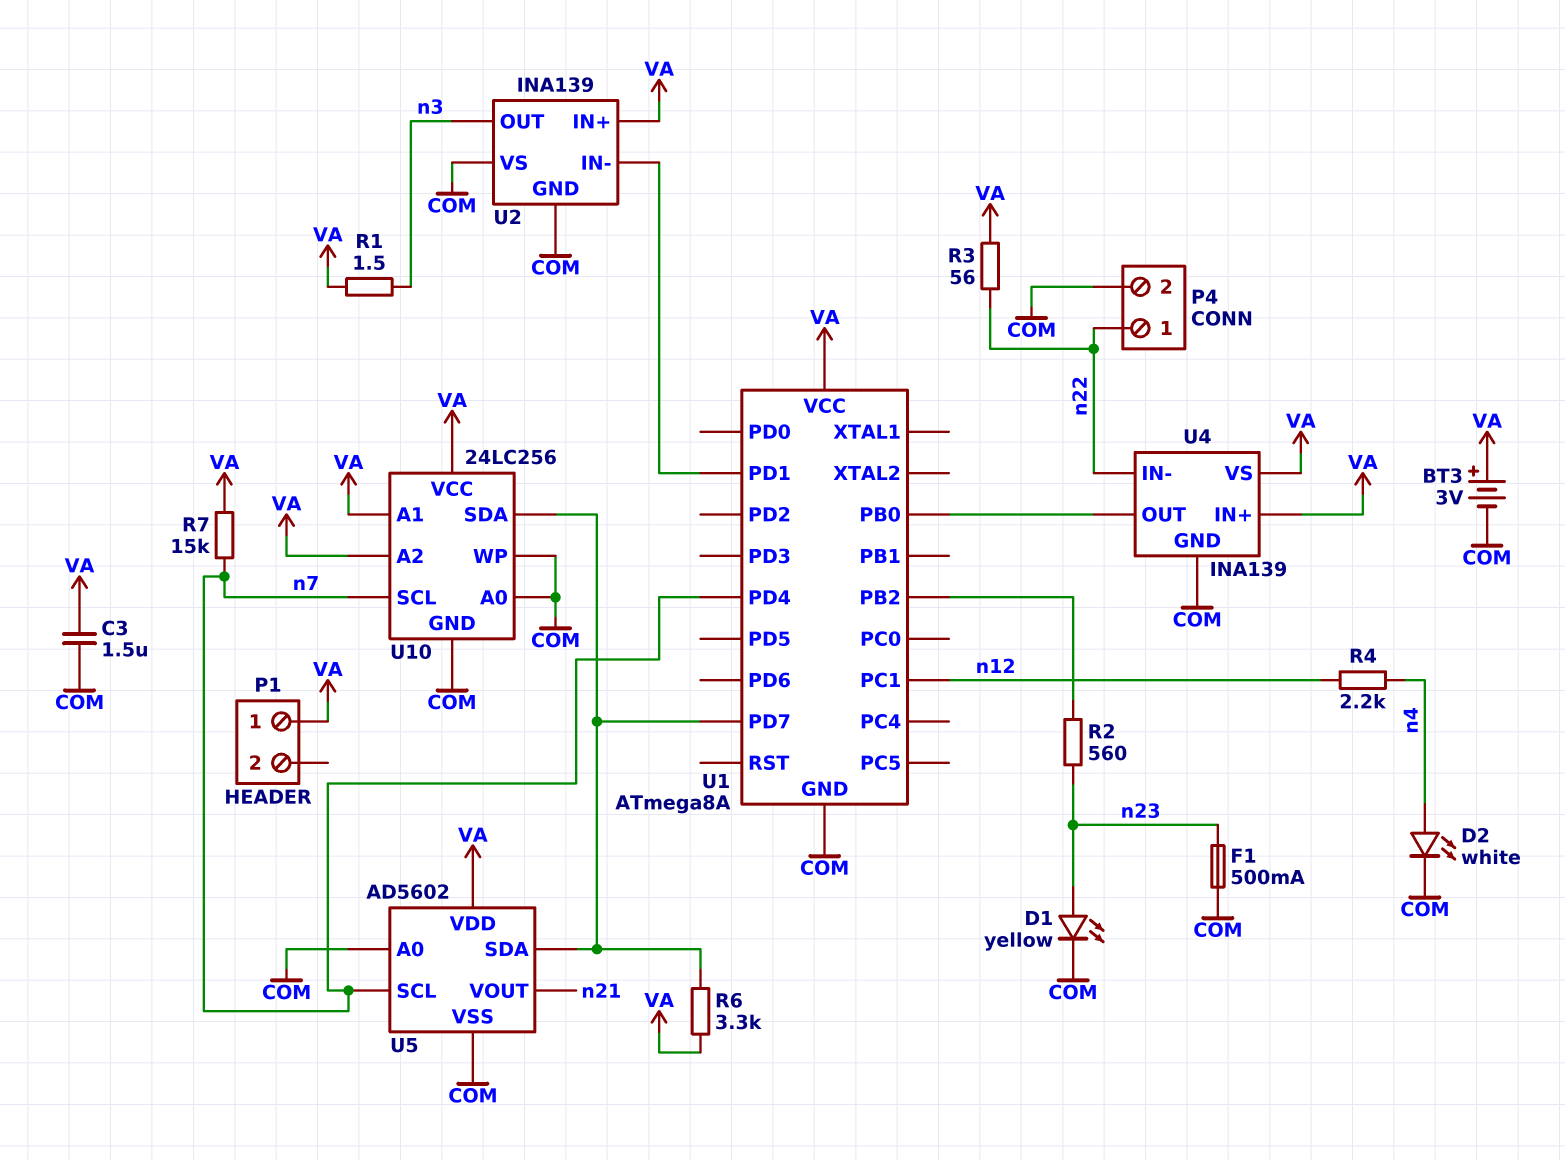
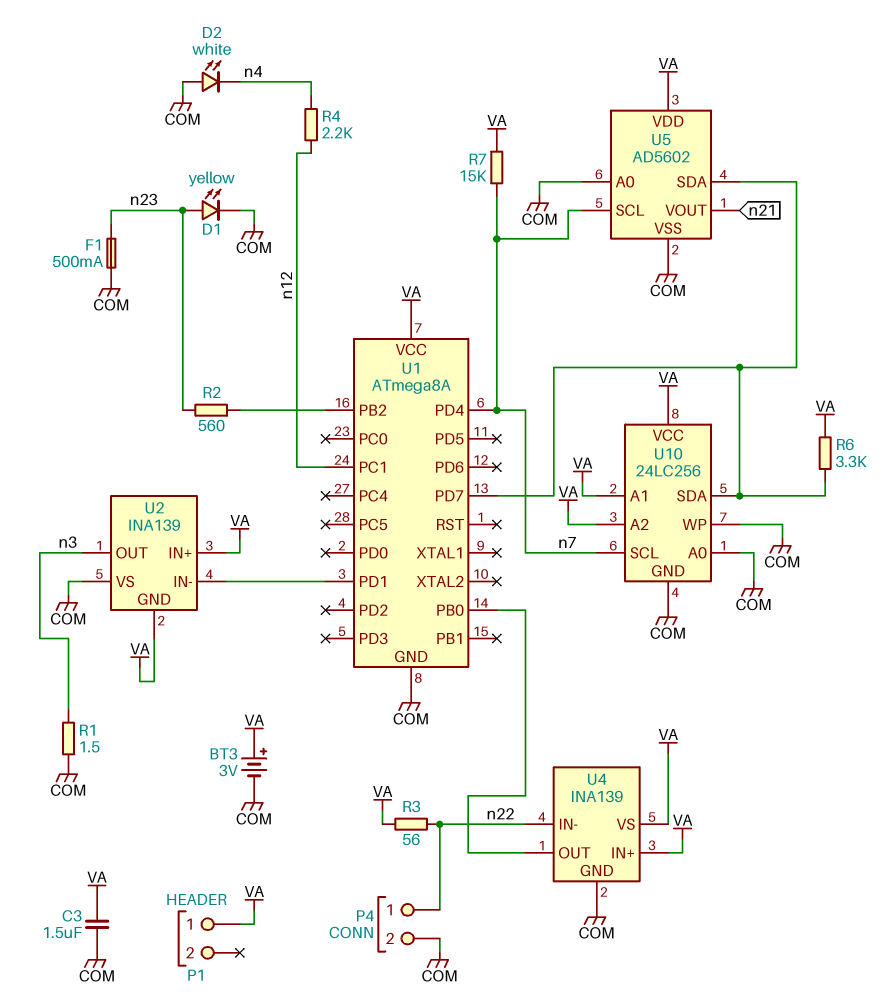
D2: LED white (A n4, K COM) -> LED white (A COM, K n4)
R1: 1.5 (VA, n3) -> 1.5 (COM, n3)
U2 pin GND: COM -> VA

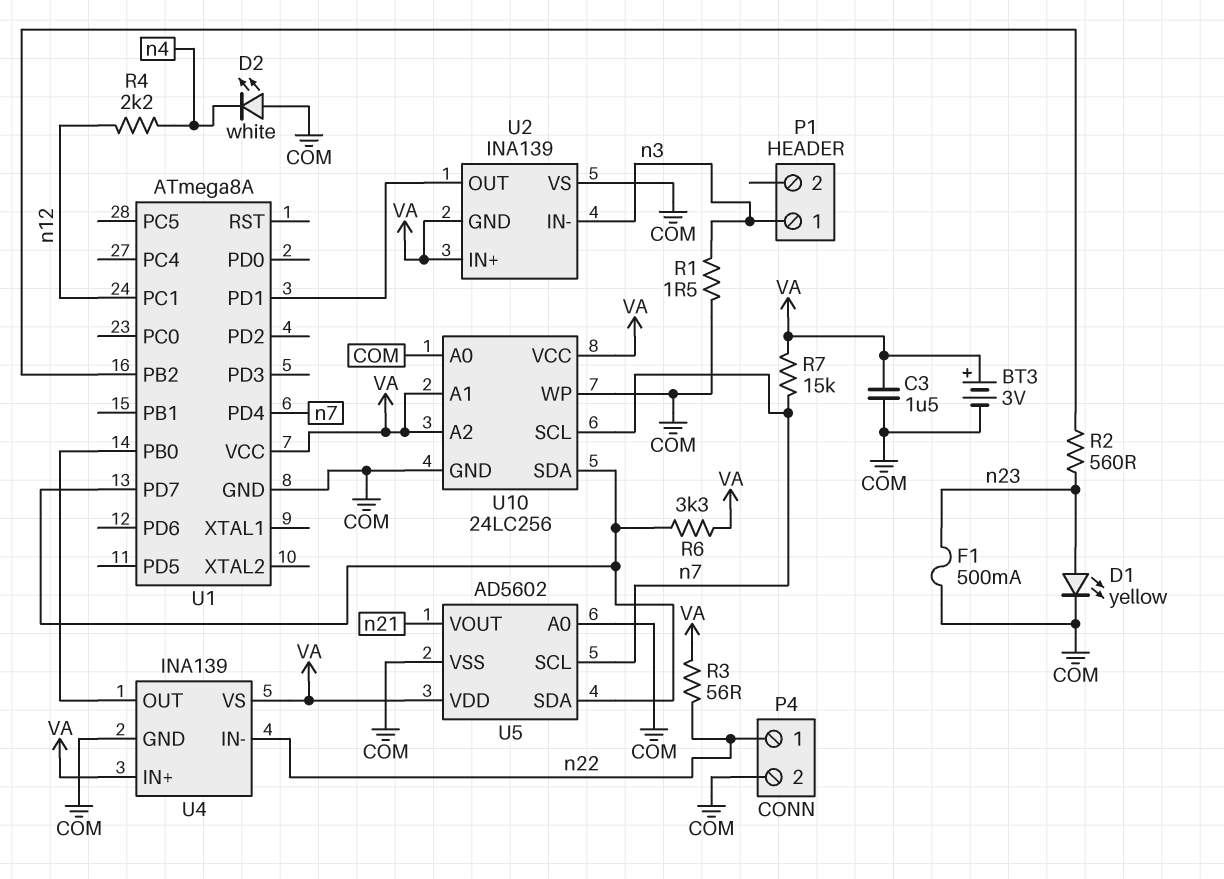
P1 pin 1: VA -> n3
U2 pin IN-: U1/PD1 -> n3
U2 pin OUT: n3 -> U1/PD1

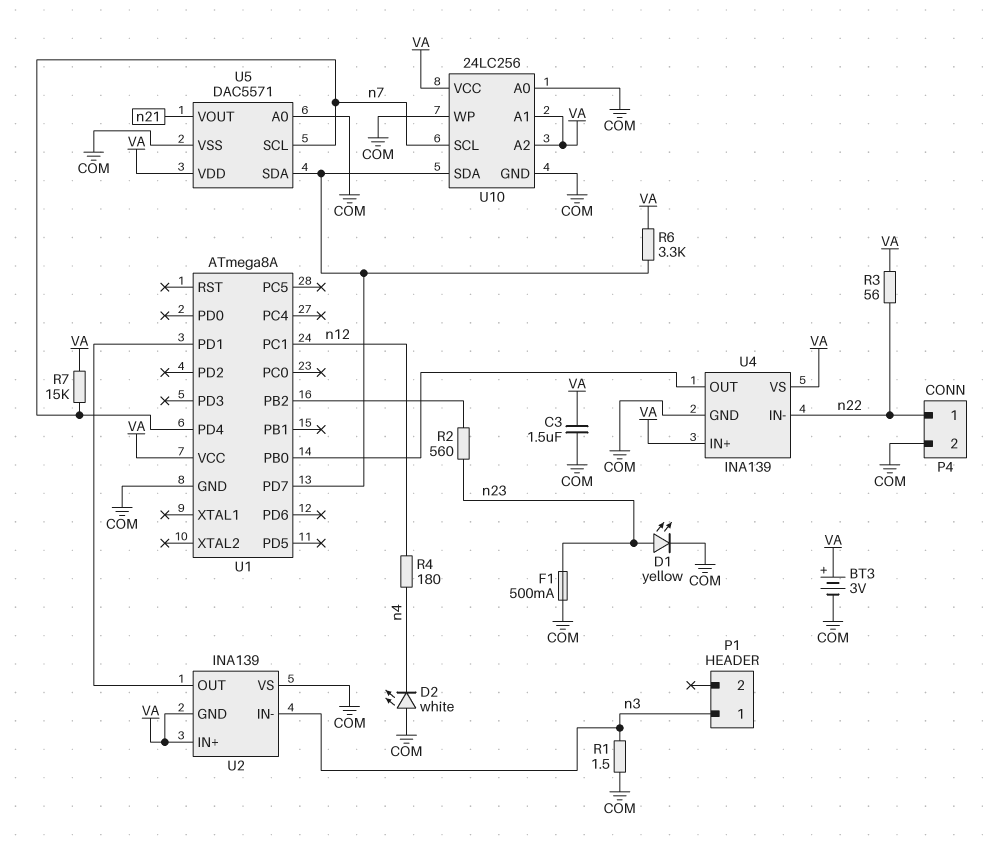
R4: 2.2k (n4, n12) -> 180 (n4, n12)
U5: AD5602 -> DAC5571

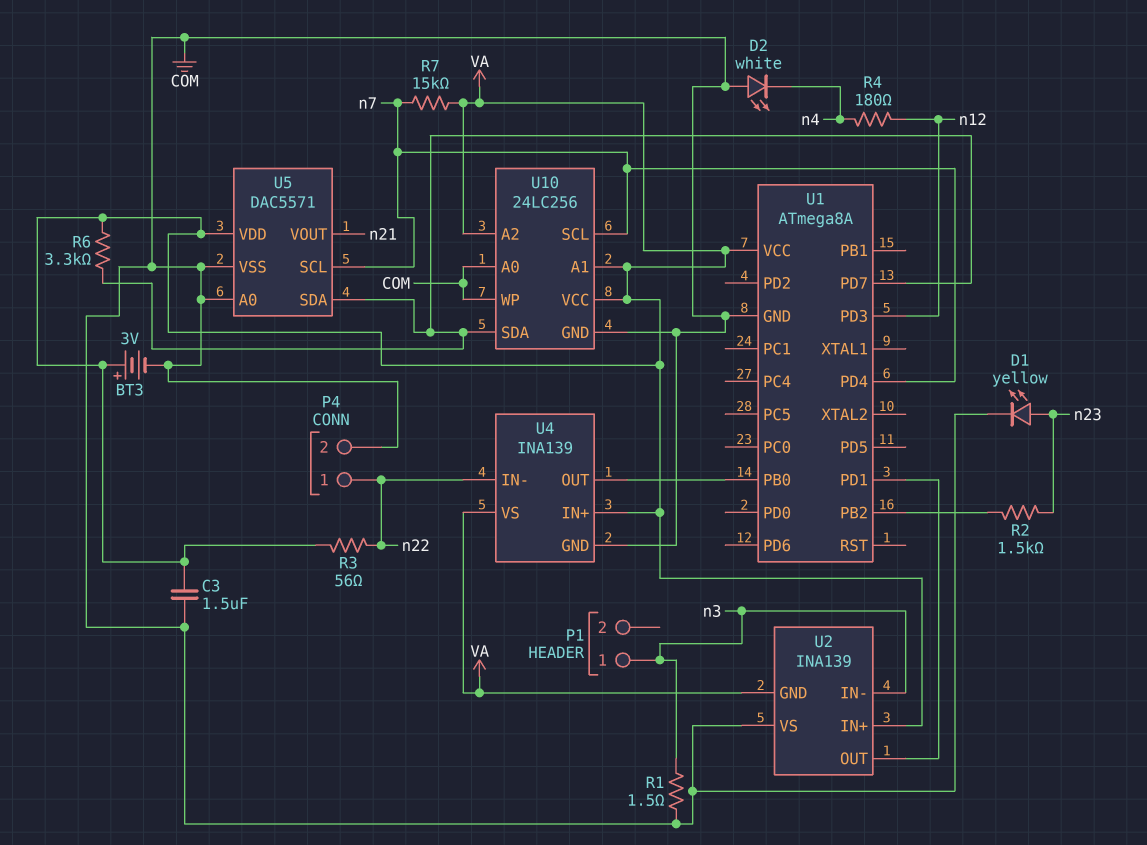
F1: 500mA (COM, n23) -> none
R2: 560 (U1/PB2, n23) -> 1.5k (U1/PB2, n23)
U1 pin PC1: n12 -> none
U1 pin PD3: none -> n12

